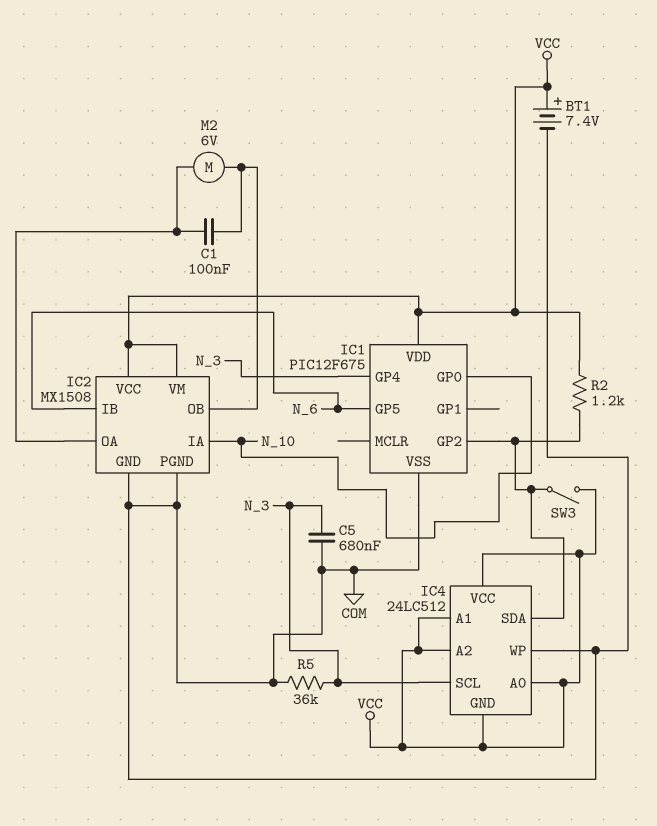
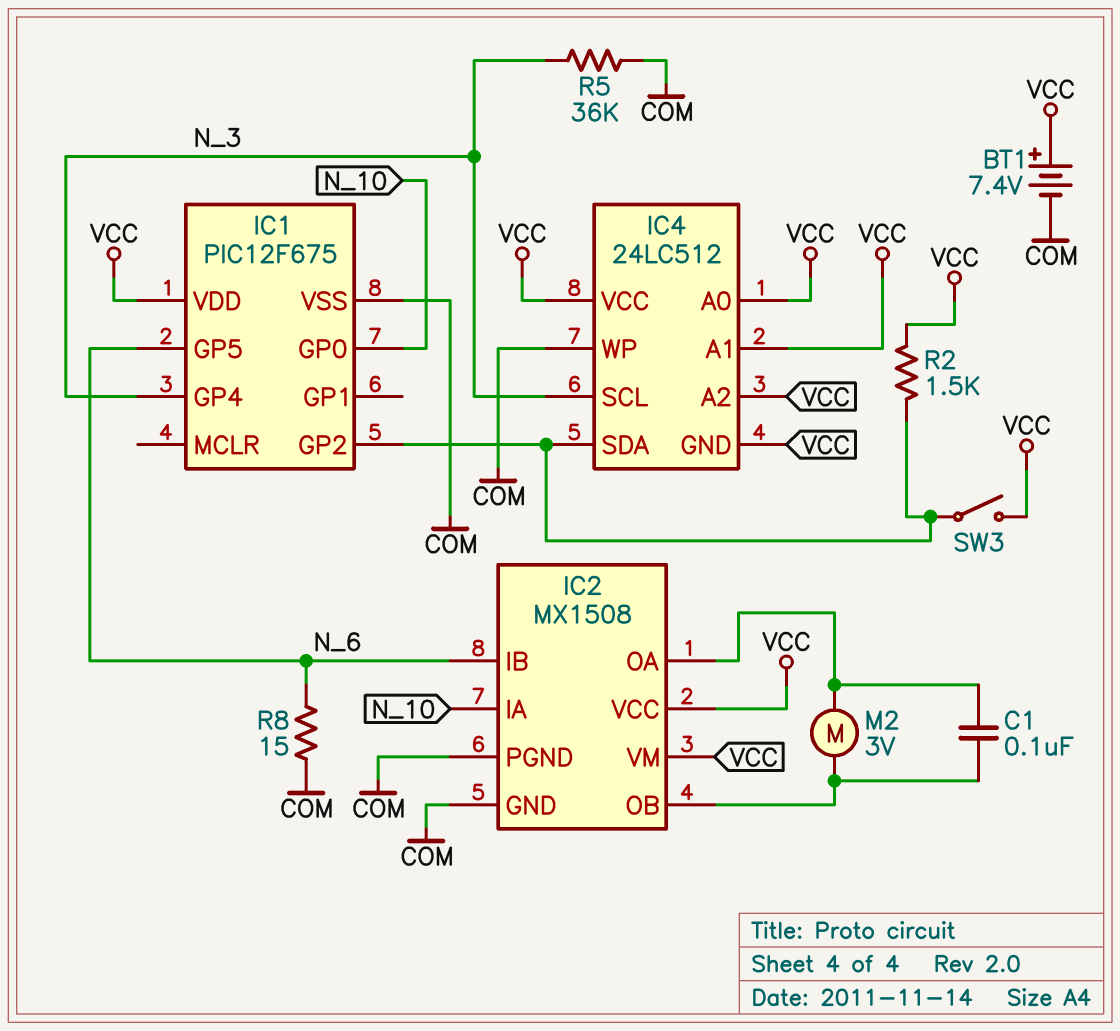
C5: 680nF (COM, N_3) -> none
M2: motor 6V (IC2/OA, IC2/OB) -> motor 3V (IC2/OA, IC2/OB)
R2: 1.2k (IC1/GP2, VCC) -> 1.5k (IC1/GP2, VCC)
R8: none -> 15 (COM, N_6)

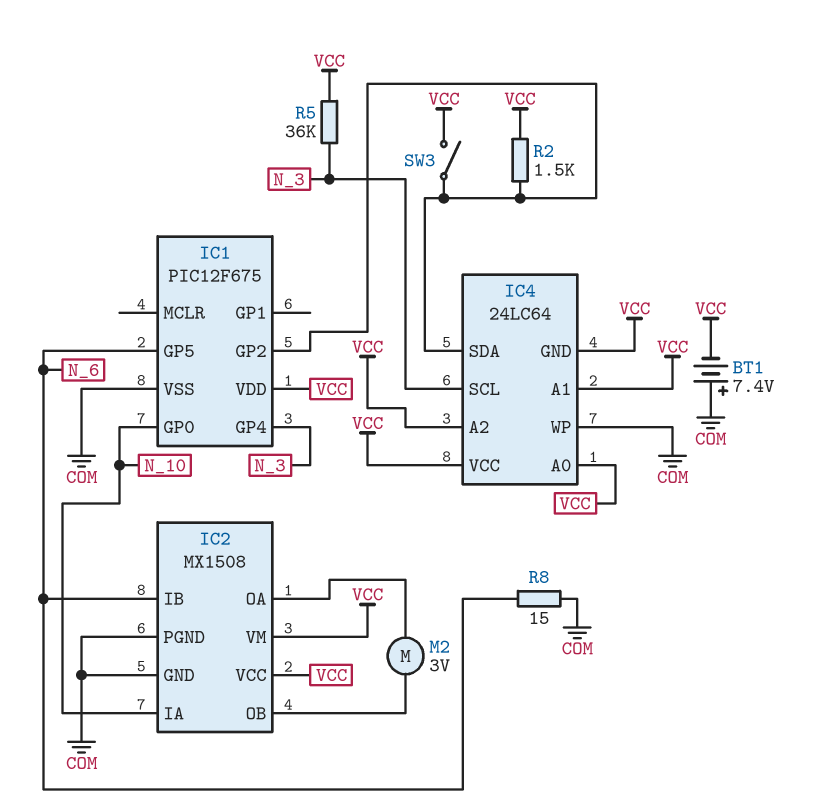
BT1: 7.4V (plus VCC, minus COM) -> 7.4V (plus COM, minus VCC)
C1: 100nF (IC2/OA, IC2/OB) -> none
IC4: 24LC512 -> 24LC64
R5: 36k (COM, N_3) -> 36k (N_3, VCC)

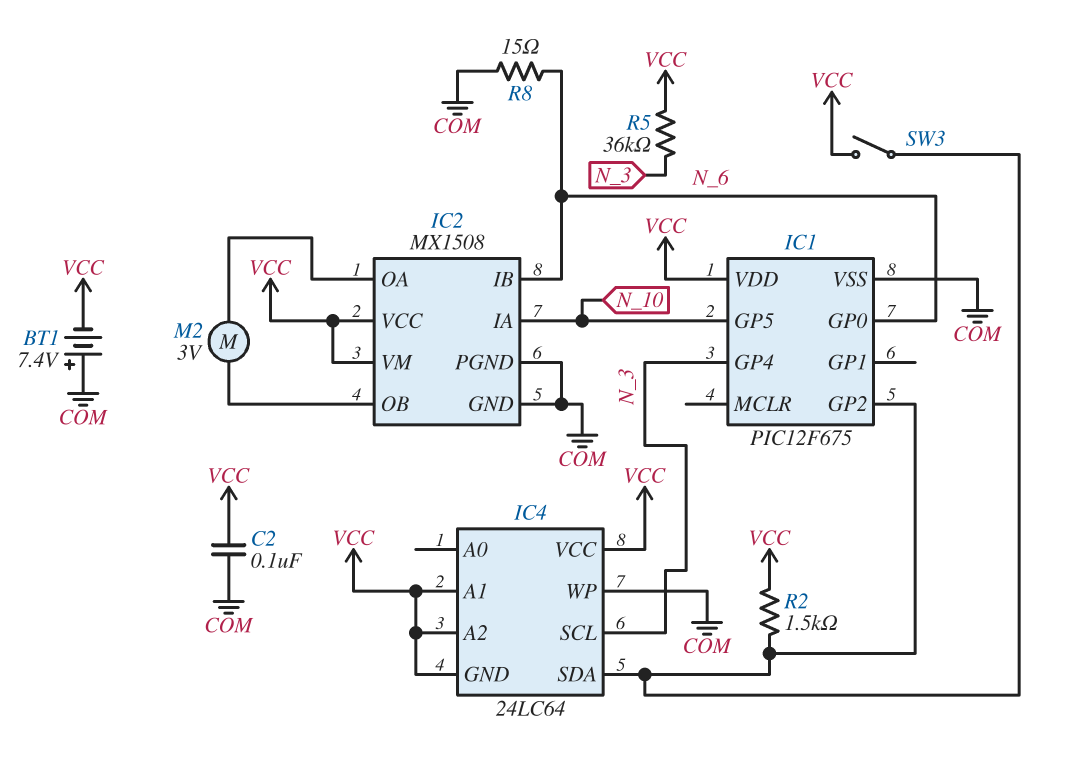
C2: none -> 100nF (COM, VCC)
IC1 pin GP0: N_10 -> N_6
IC1 pin GP5: N_6 -> N_10
IC4 pin A0: VCC -> none

